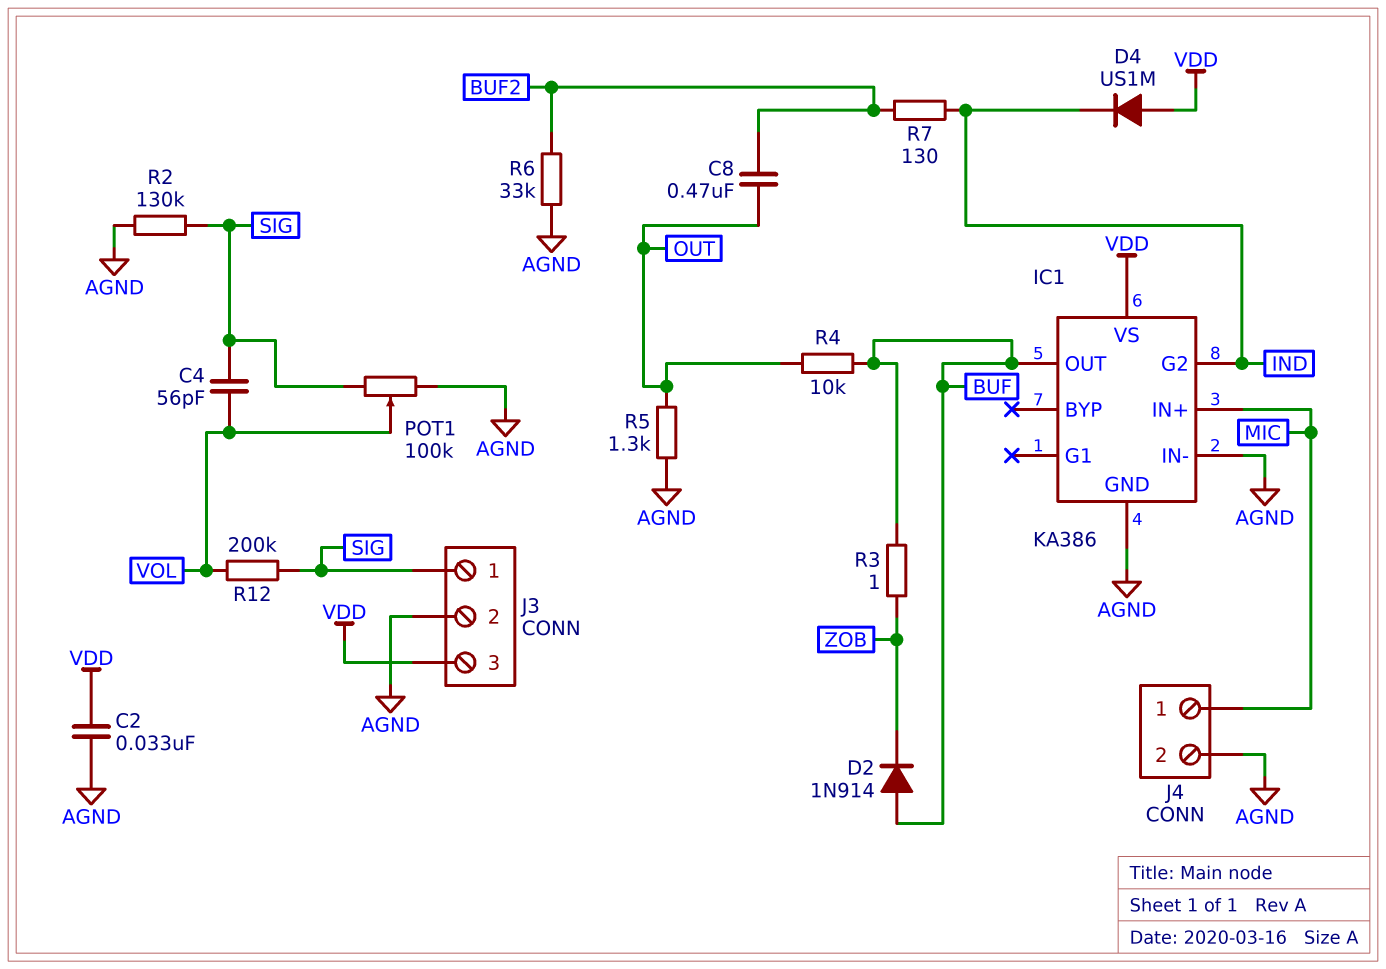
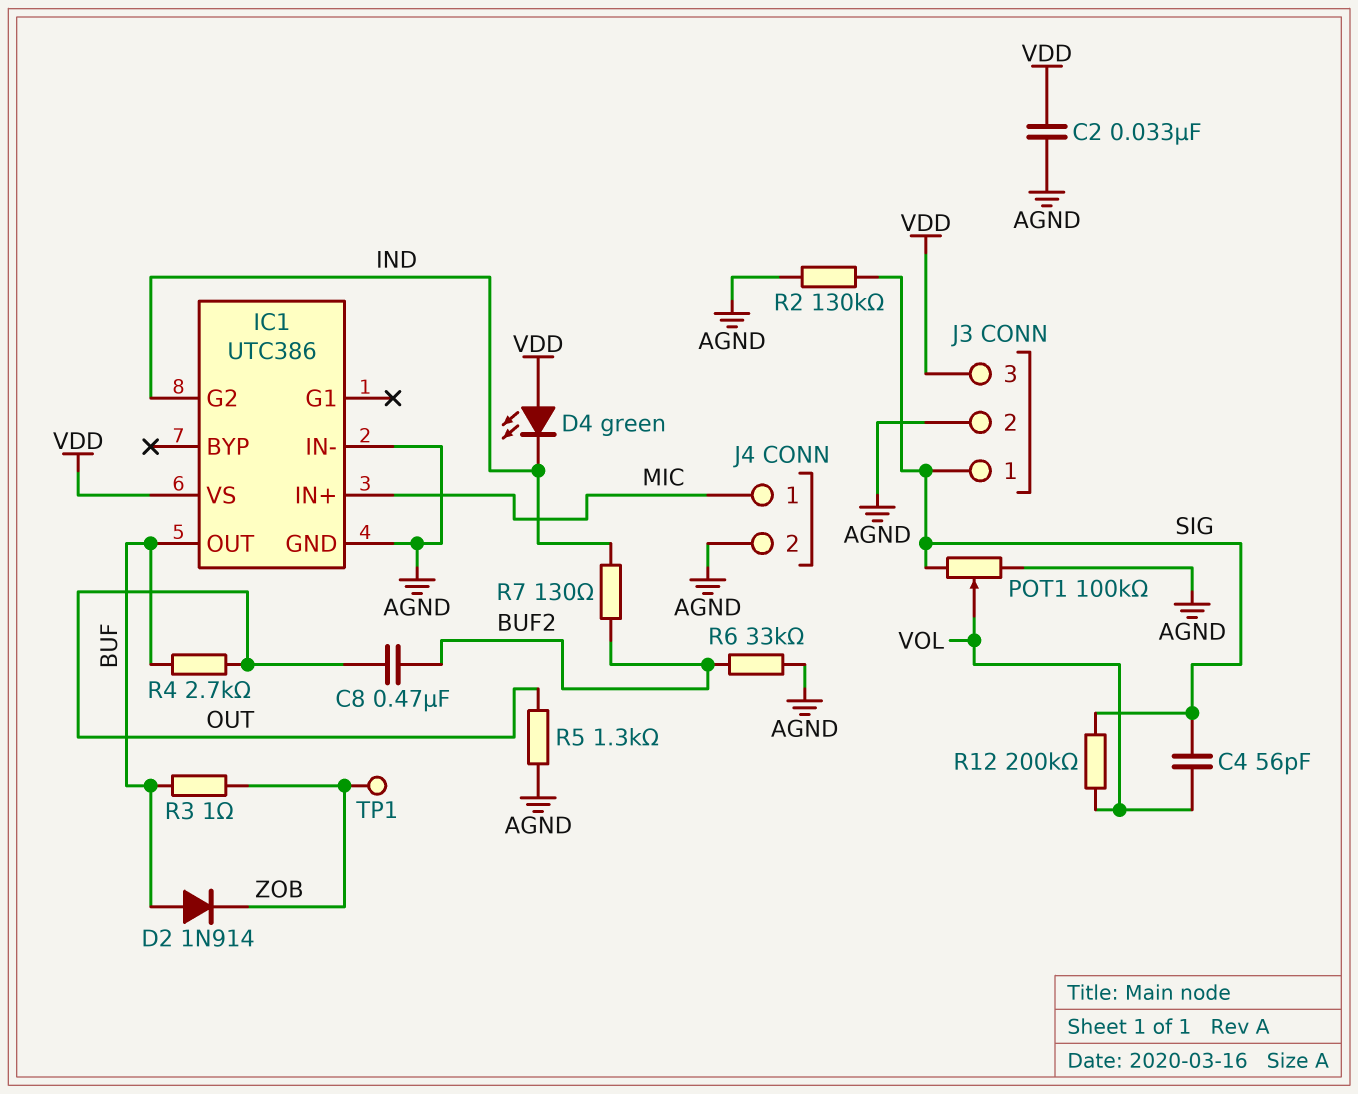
D4: diode US1M (A VDD, K IND) -> LED green (A VDD, K IND)
IC1: KA386 -> UTC386
R4: 10k (BUF, OUT) -> 2.7k (BUF, OUT)
TP1: none -> test point (ZOB)

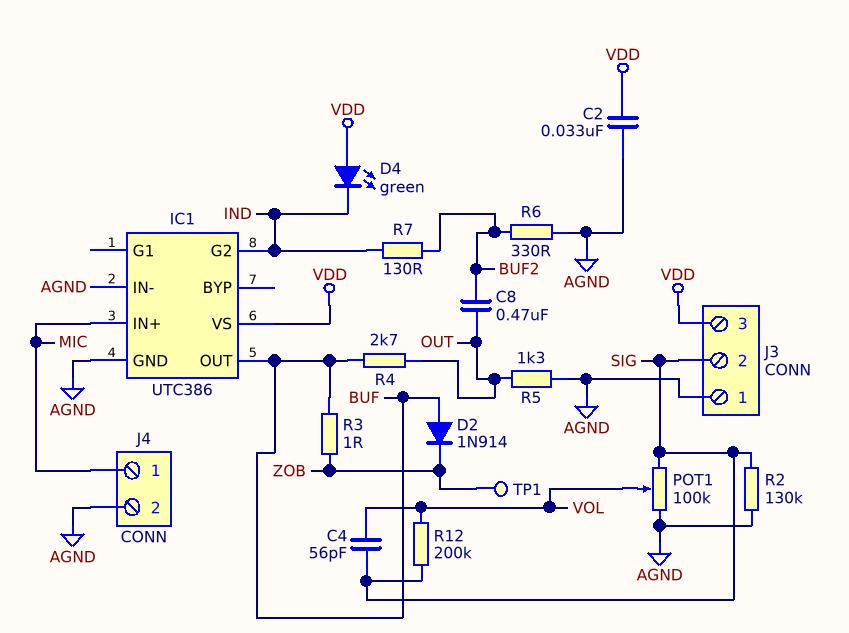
J3 pin 1: SIG -> AGND
J3 pin 2: AGND -> SIG
R6: 33k (AGND, BUF2) -> 330 (AGND, BUF2)

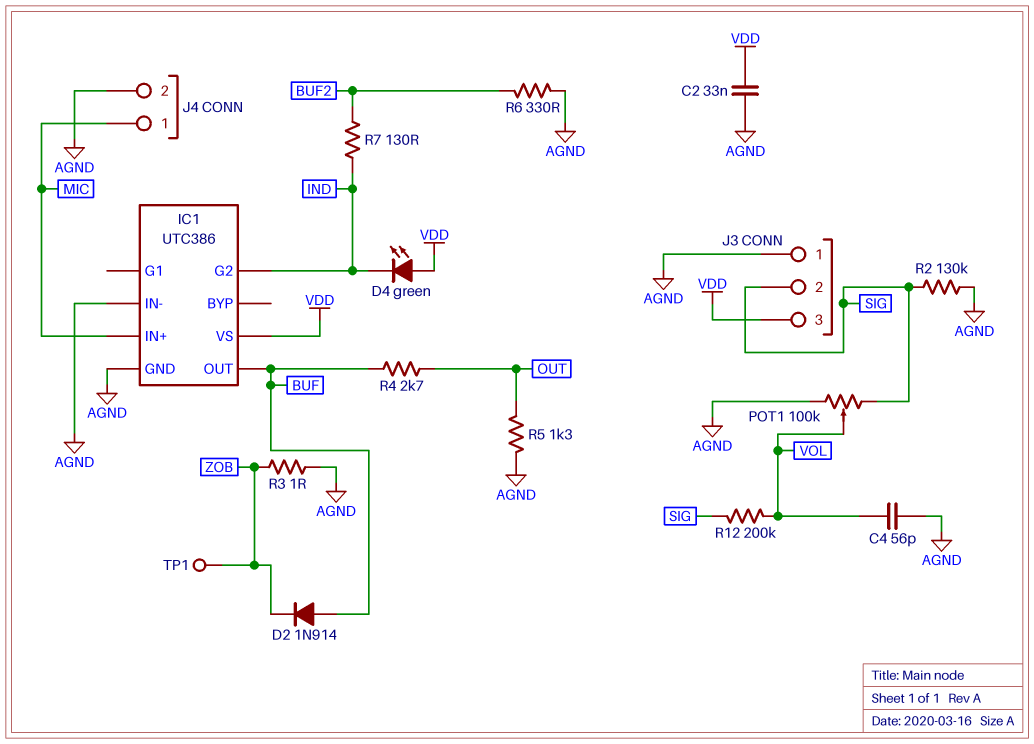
C4: 56pF (SIG, VOL) -> 56pF (AGND, VOL)
C8: 470nF (BUF2, OUT) -> none
R3: 1 (BUF, ZOB) -> 1 (AGND, ZOB)

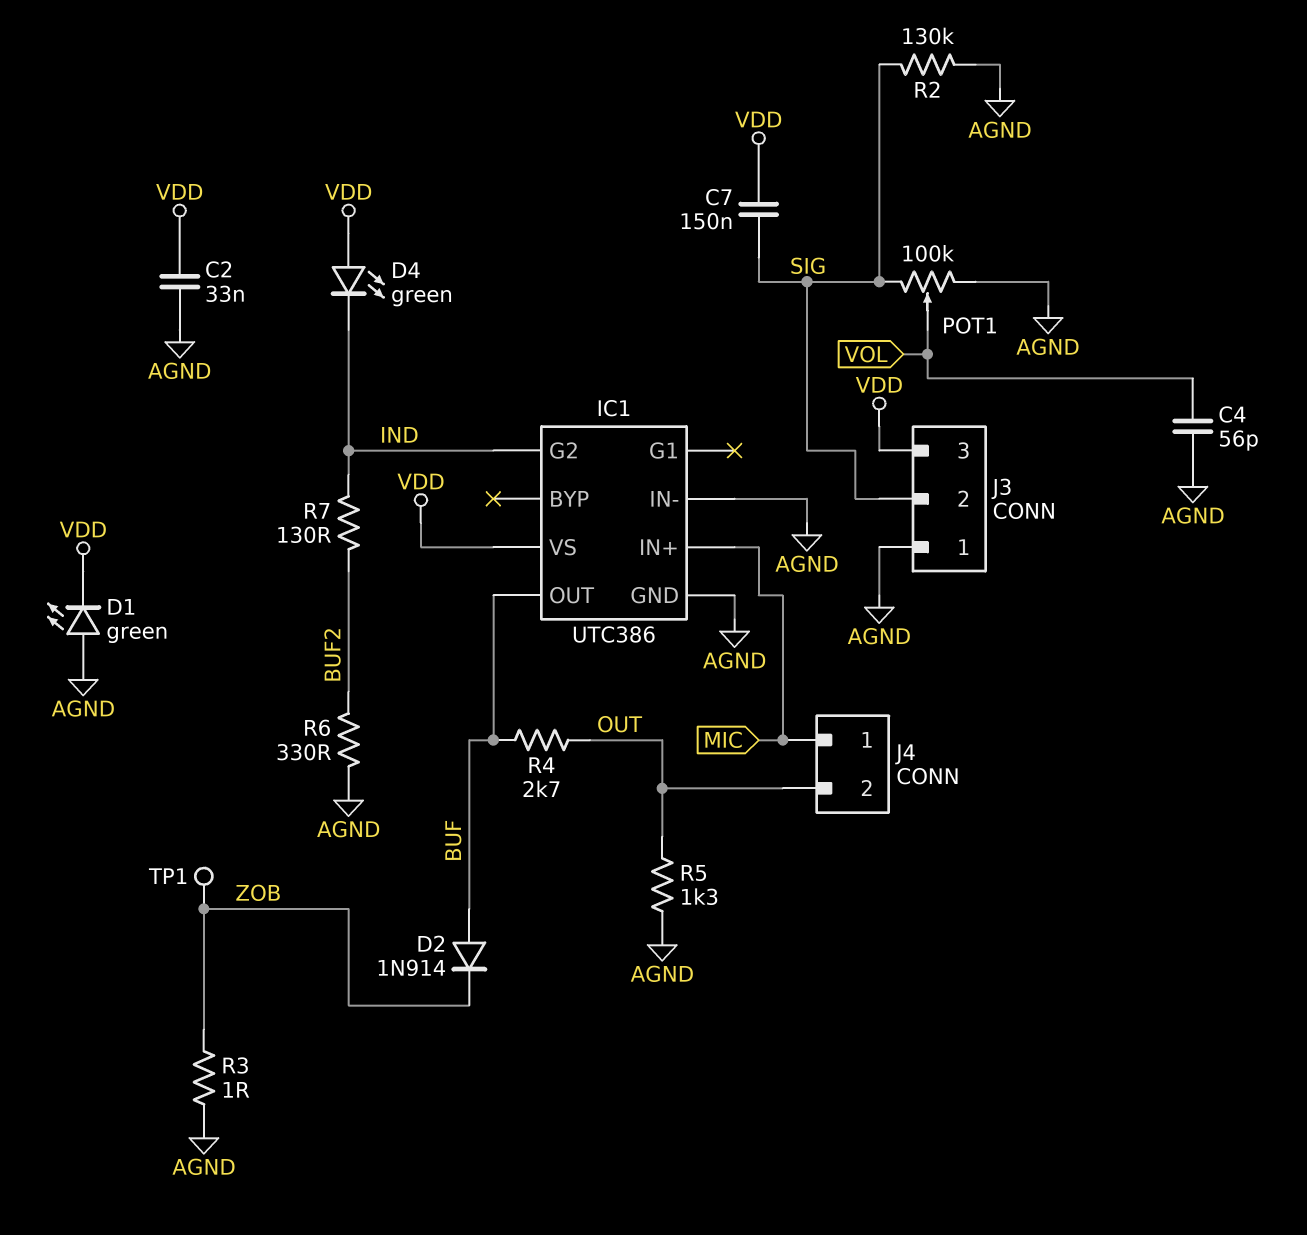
C7: none -> 150nF (SIG, VDD)
D1: none -> LED green (A AGND, K VDD)
J4 pin 2: AGND -> OUT
R12: 200k (SIG, VOL) -> none

